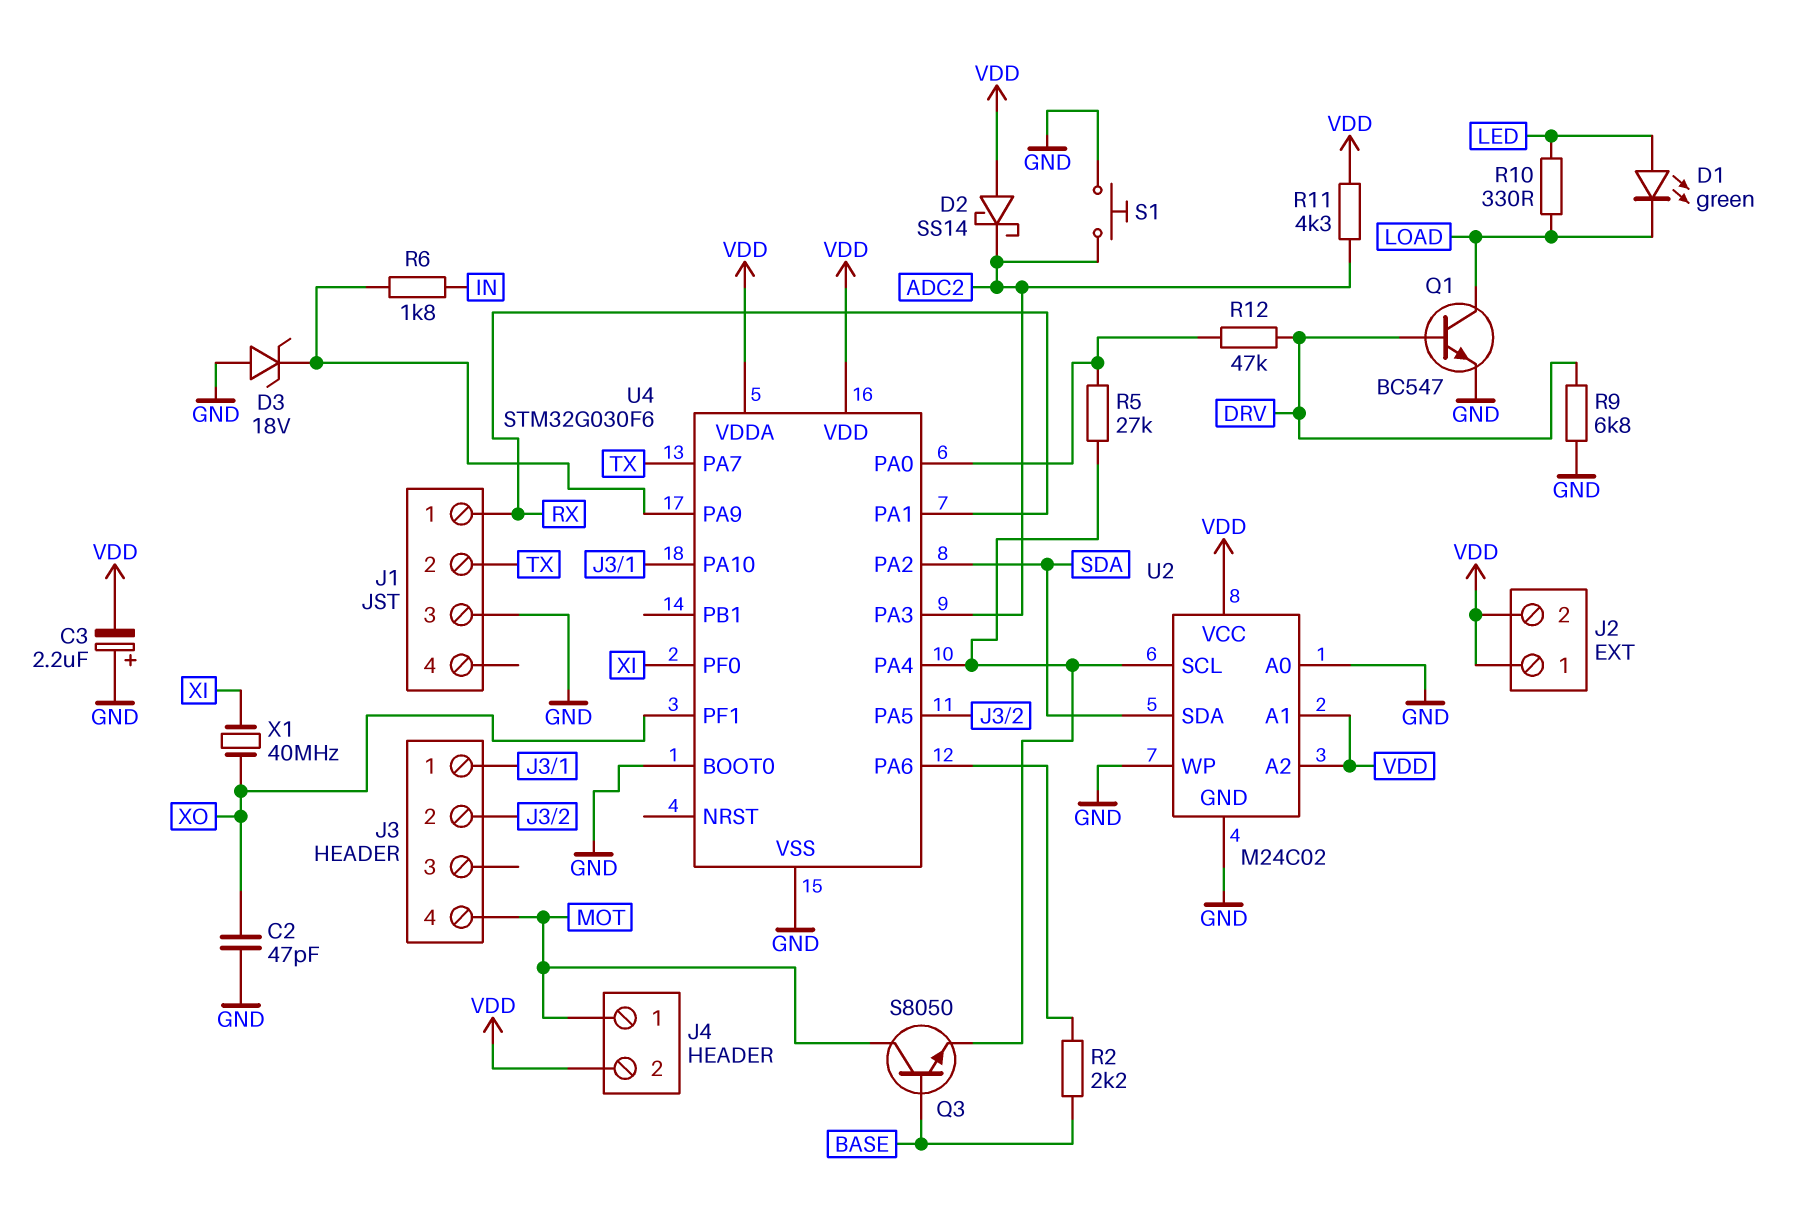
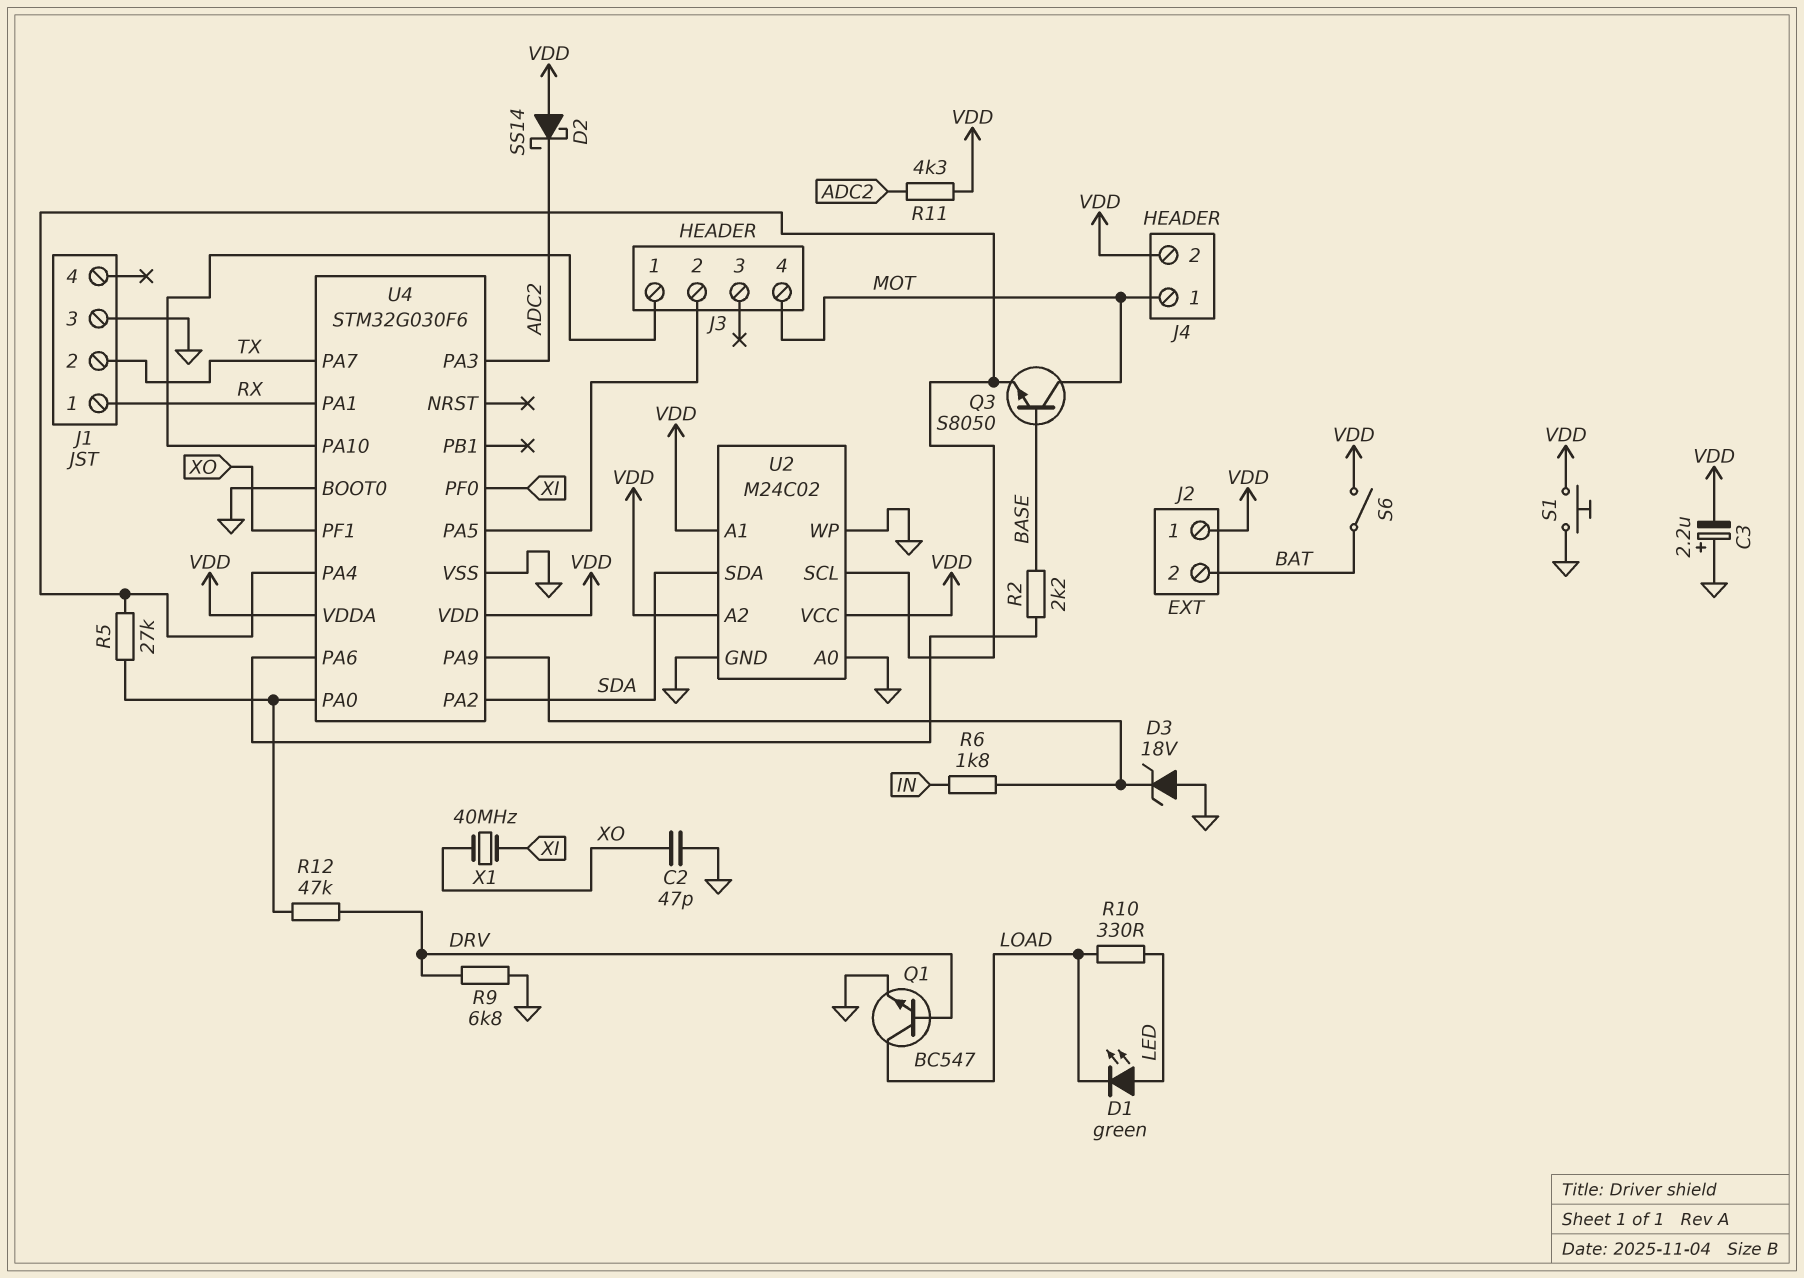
J2 pin 2: VDD -> BAT
S1: button (ADC2, GND) -> button (GND, VDD)
S6: none -> switch (BAT, VDD)

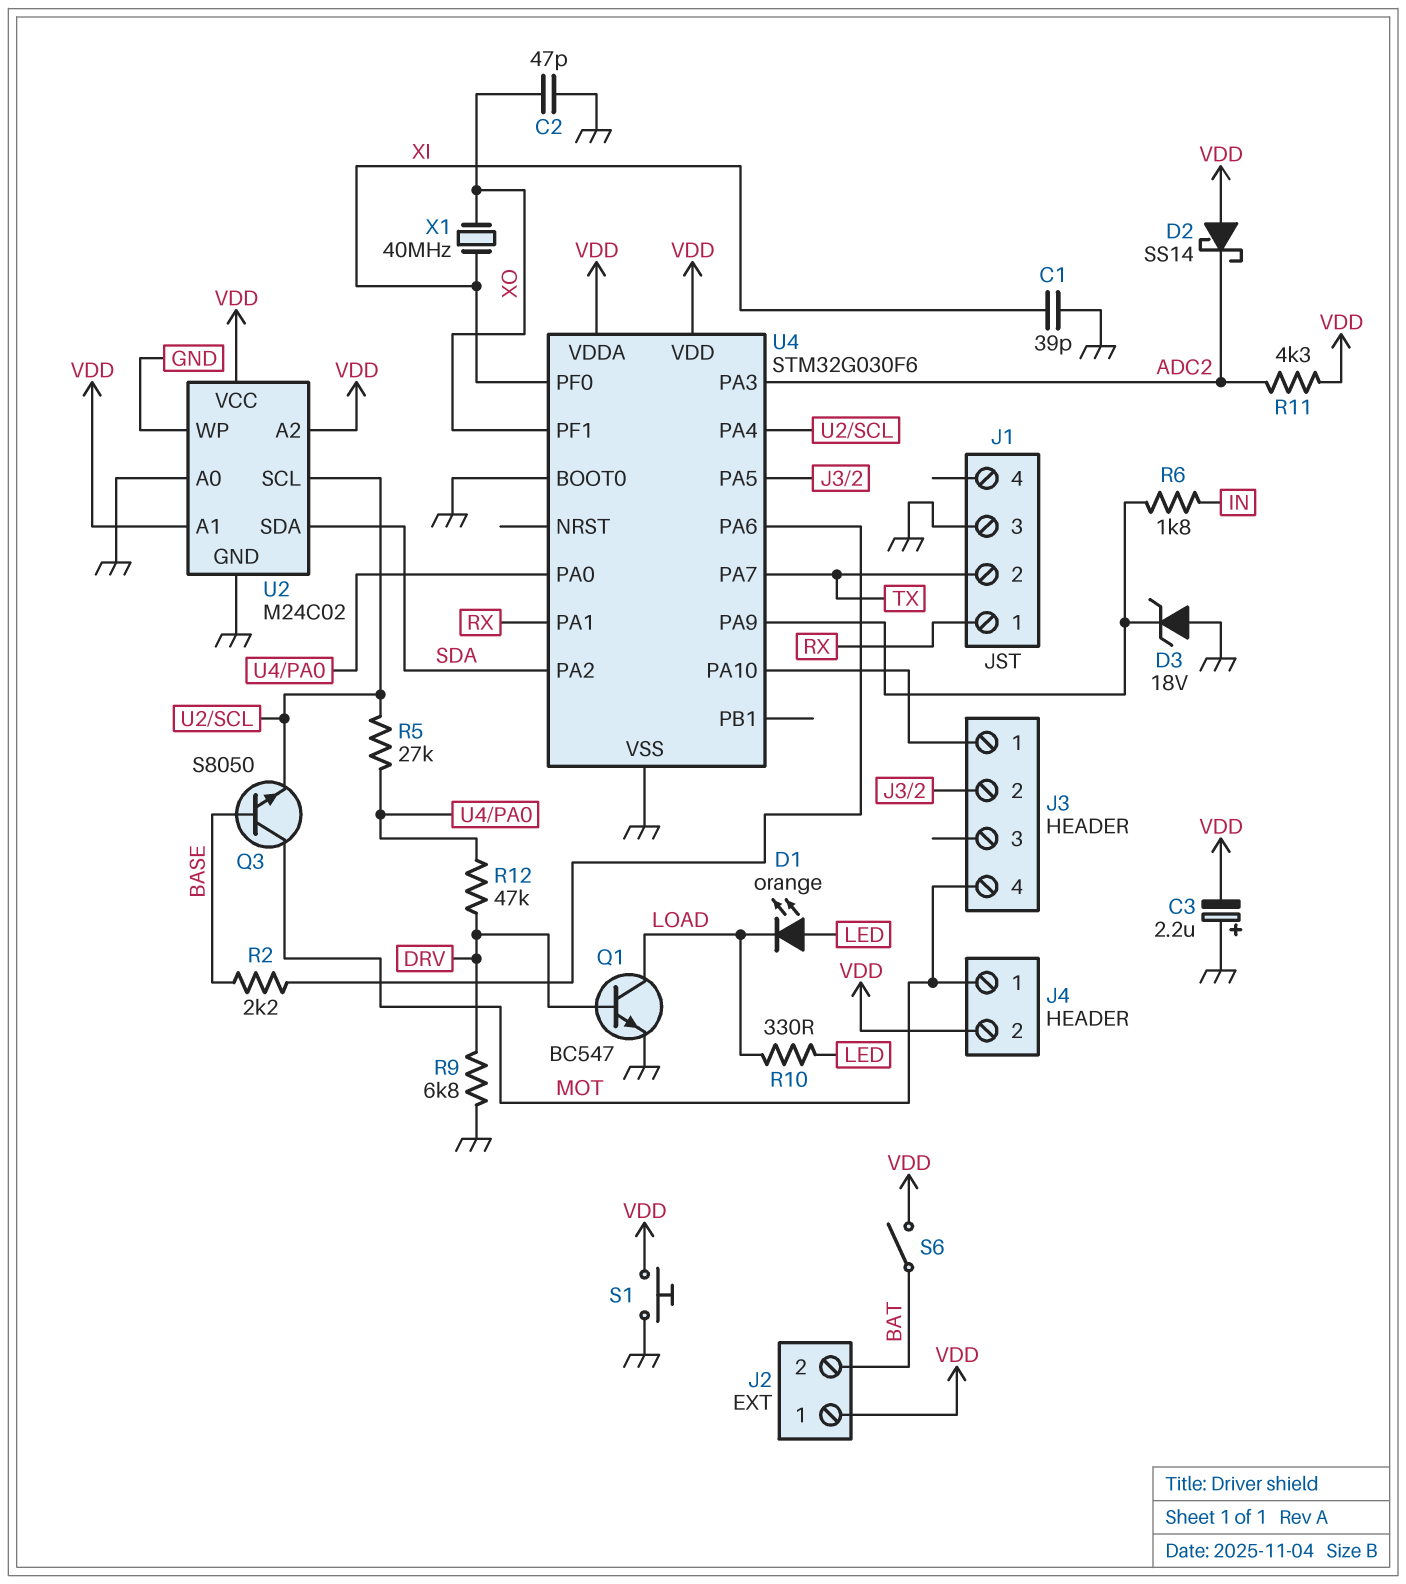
C1: none -> 39pF (GND, XI)
D1: LED green (A LED, K LOAD) -> LED orange (A LED, K LOAD)

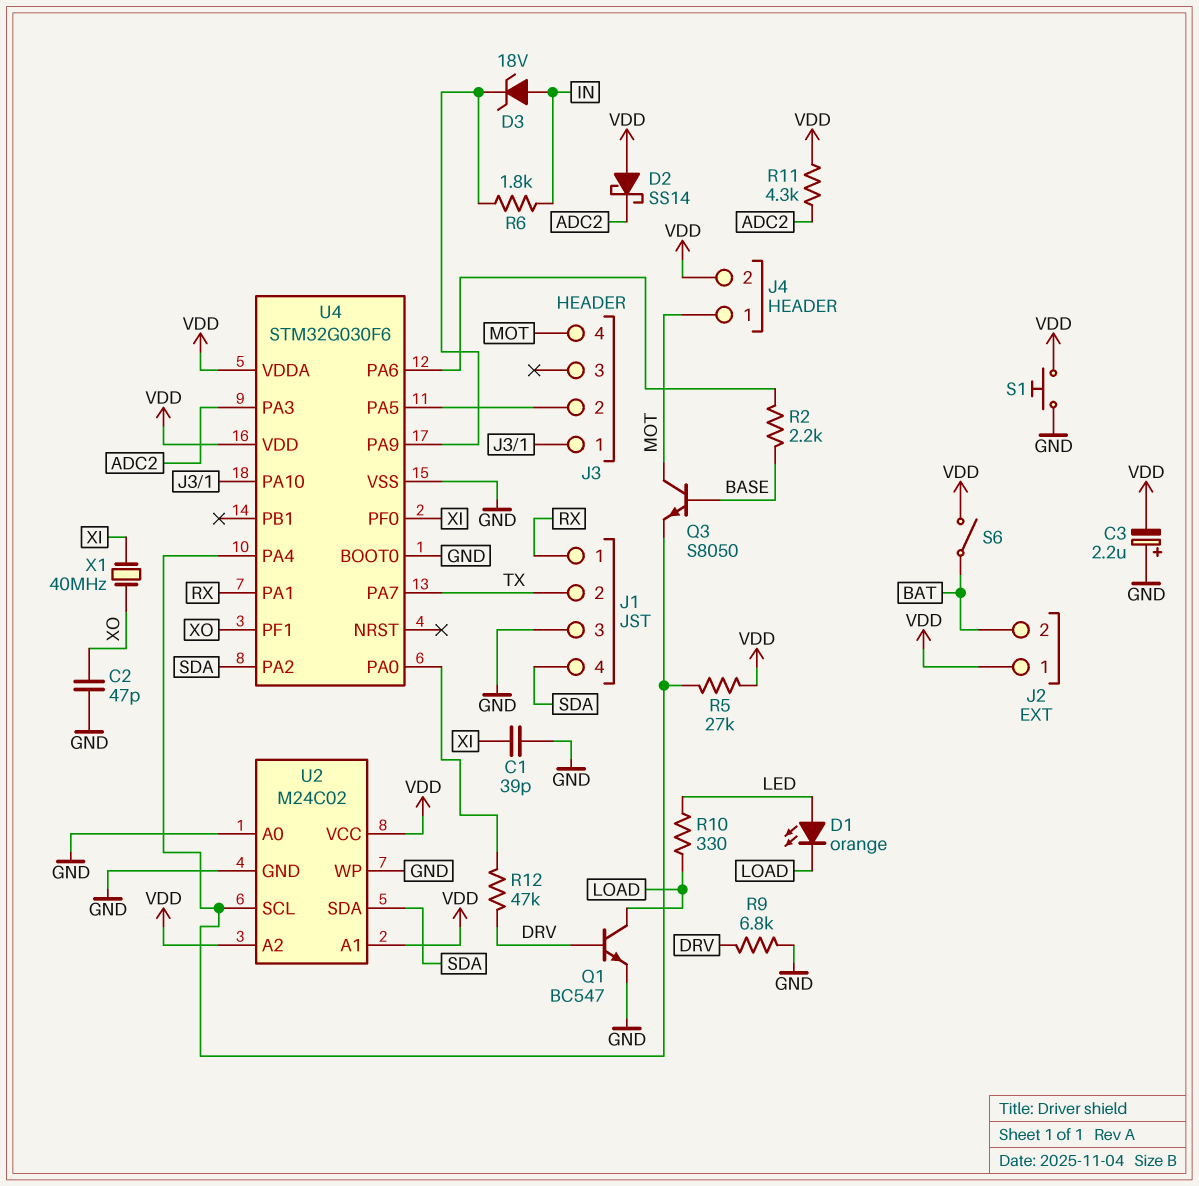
D3: zener 18V (A GND, K U4/PA9) -> zener 18V (A IN, K U4/PA9)
J1 pin 4: none -> SDA
R5: 27k (U2/SCL, U4/PA0) -> 27k (U2/SCL, VDD)

